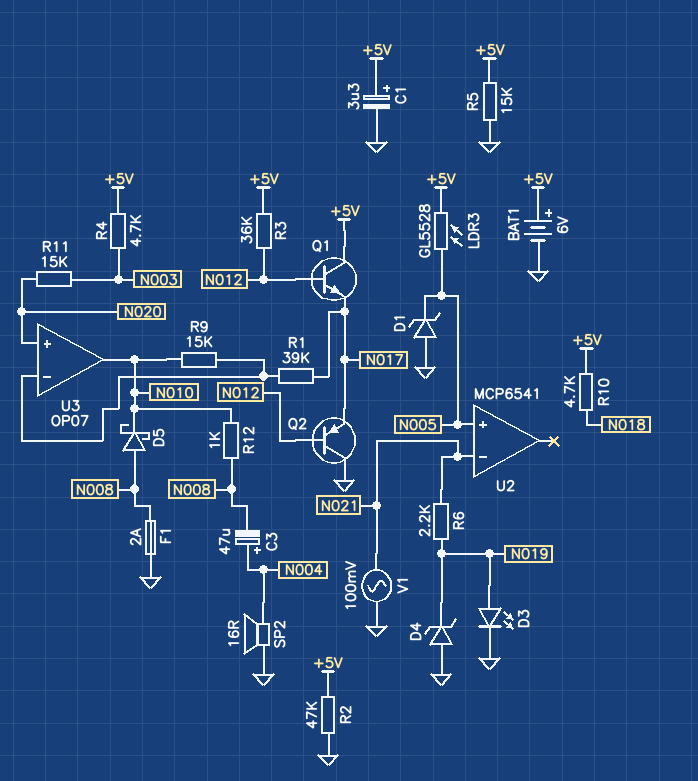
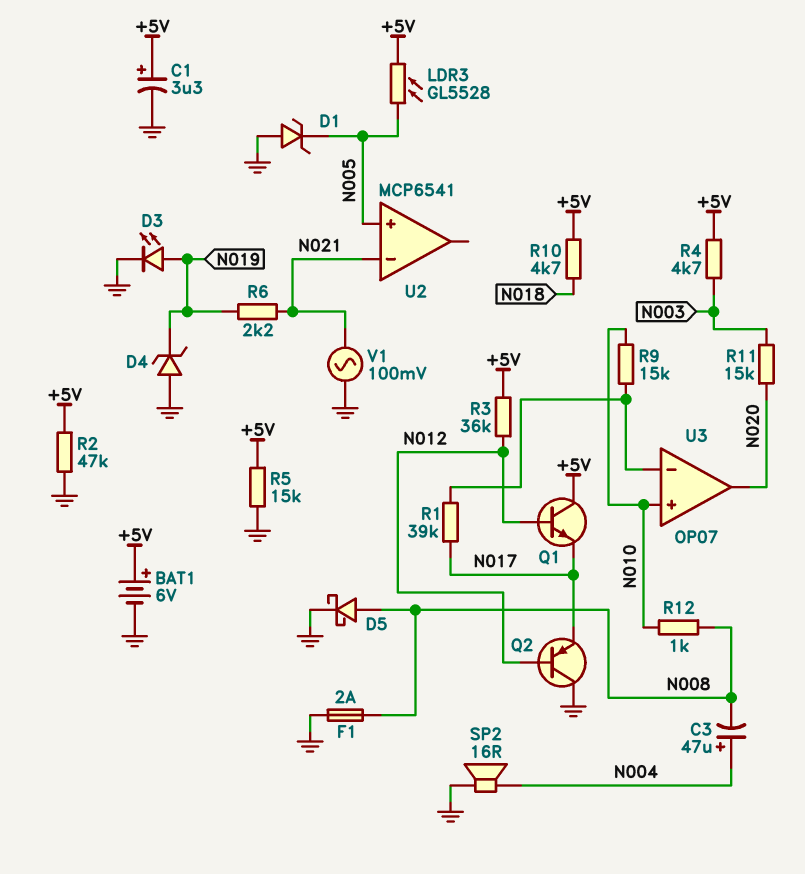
D5: schottky (A N008, K N010) -> schottky (A N008, K GND)
U3 pin in+: N020 -> N010
U3 pin out: N010 -> N020

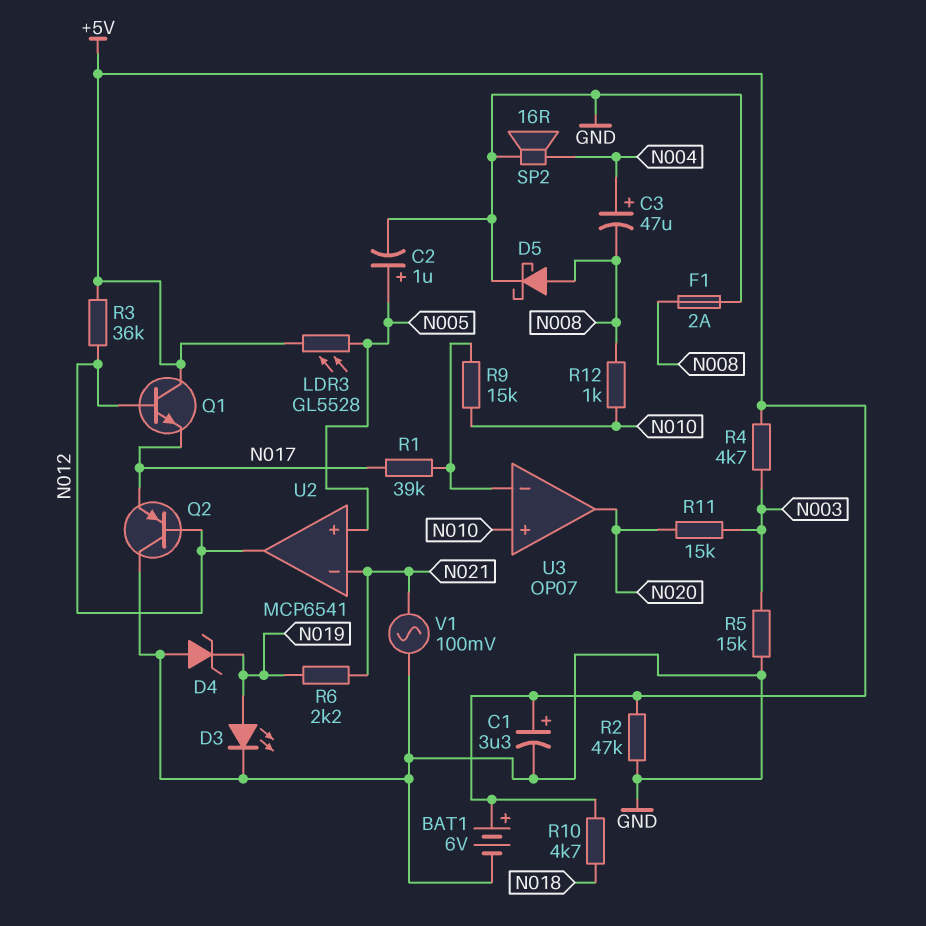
C2: none -> 1uF (plus N005, minus GND)
D1: zener (A GND, K N005) -> none
R5: 15k (+5V, GND) -> 15k (GND, N003)
U2 pin out: none -> N012

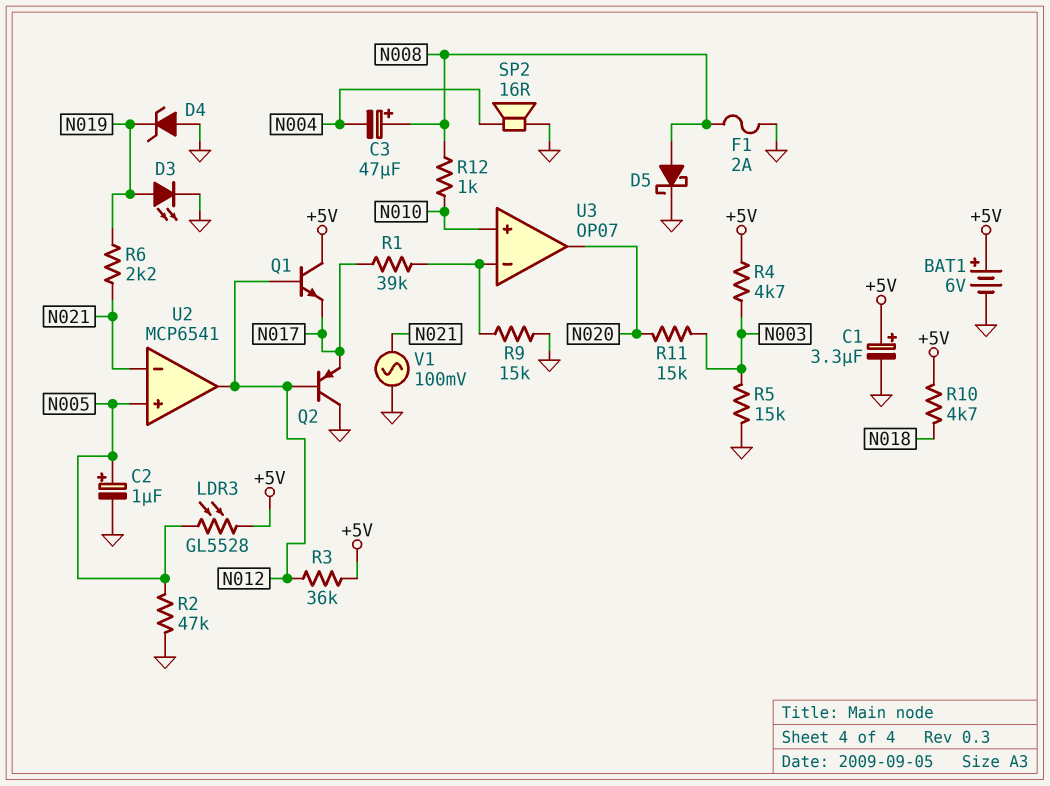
C3: 47uF (plus N004, minus N008) -> 47uF (plus N008, minus N004)
R2: 47k (+5V, GND) -> 47k (GND, N005)
R9: 15k (N010, U3/in-) -> 15k (GND, U3/in-)

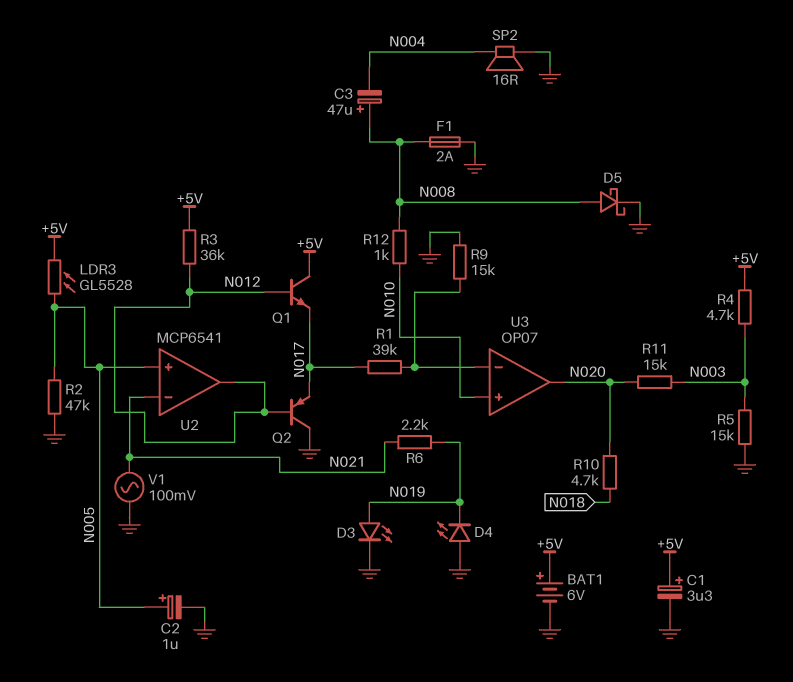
D4: zener (A GND, K N019) -> LED (A GND, K N019)
R10: 4.7k (+5V, N018) -> 4.7k (N018, N020)

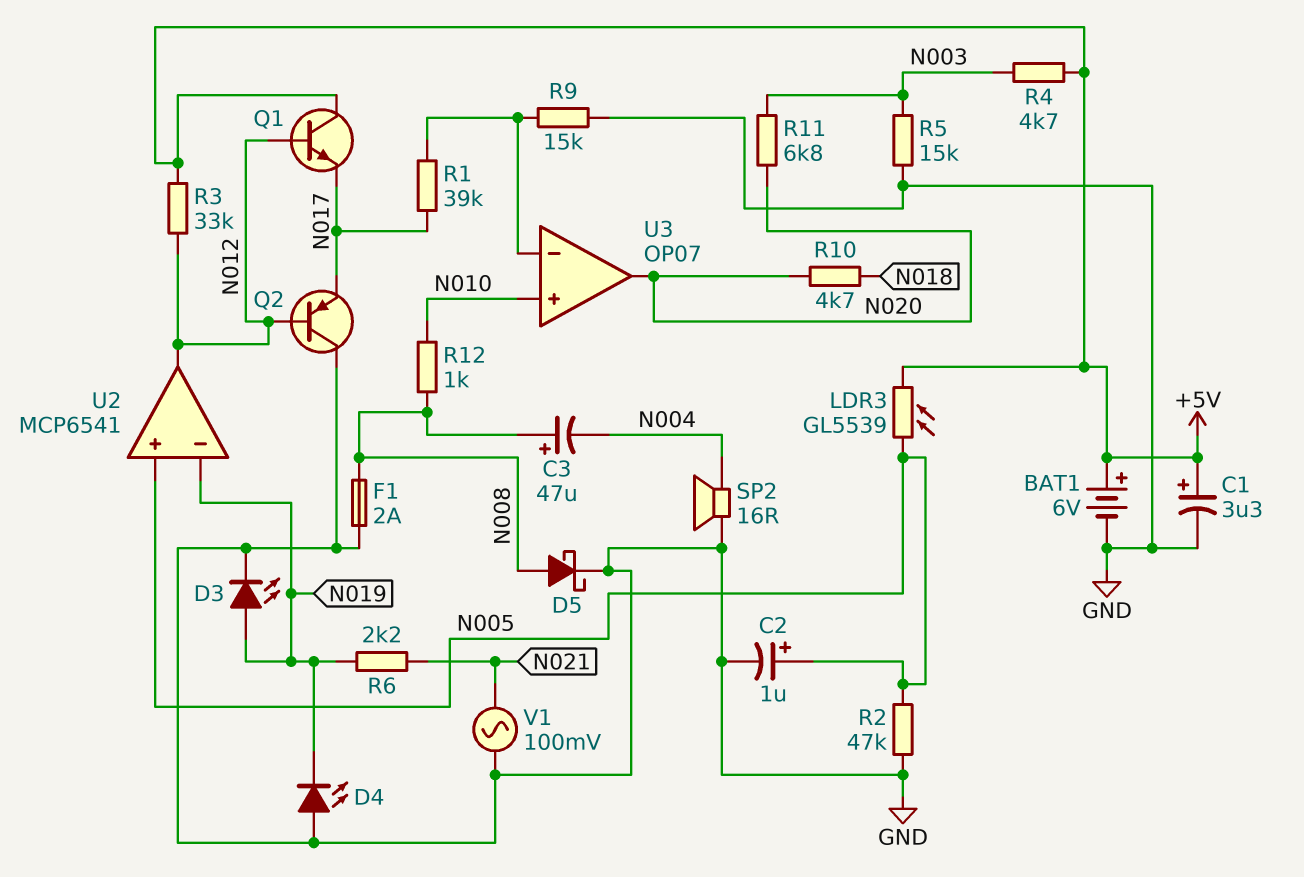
LDR3: GL5528 (+5V, N005) -> GL5539 (+5V, N005)
R3: 36k (+5V, N012) -> 33k (+5V, N012)
R11: 15k (N003, N020) -> 6.8k (N003, N020)
U2 pin in-: N021 -> N019

